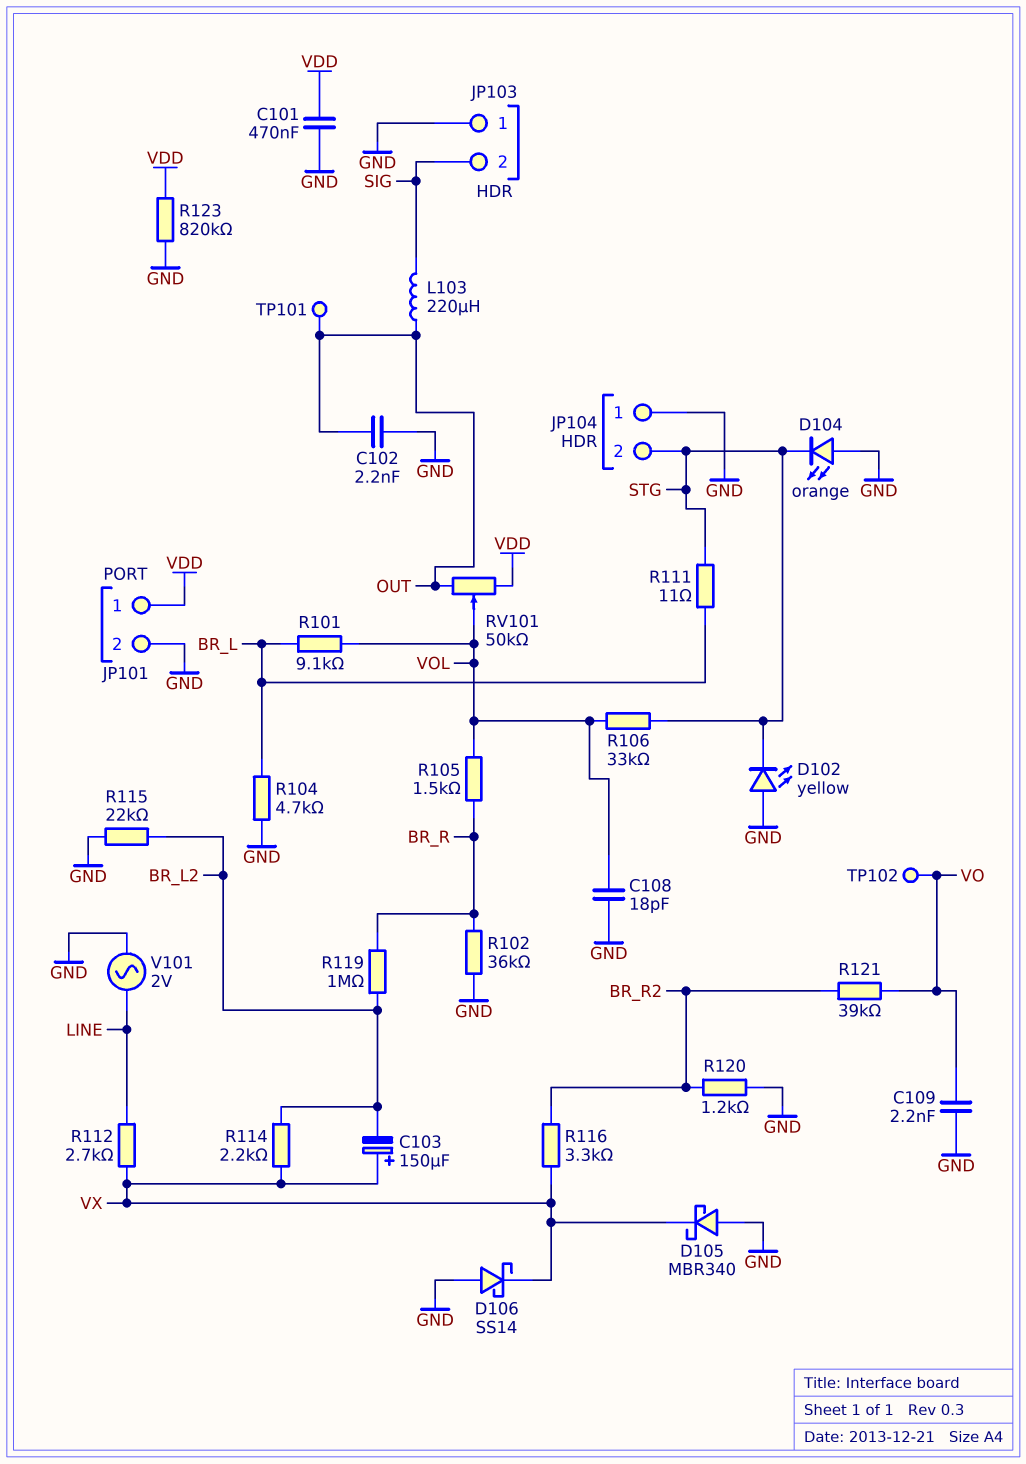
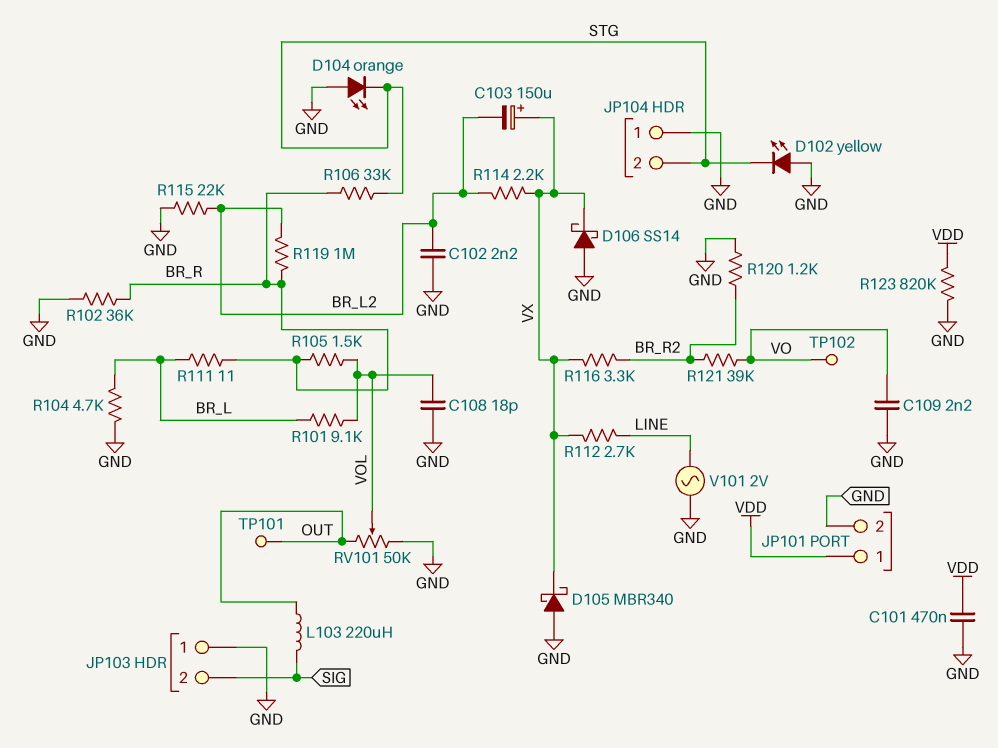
C102: 2.2nF (GND, OUT) -> 2.2nF (BR_L2, GND)
R106: 33k (STG, VOL) -> 33k (BR_R, STG)
R111: 11 (BR_L, STG) -> 11 (BR_L, BR_R)
RV101: 50k (OUT, VDD, wiper VOL) -> 50k (GND, OUT, wiper VOL)

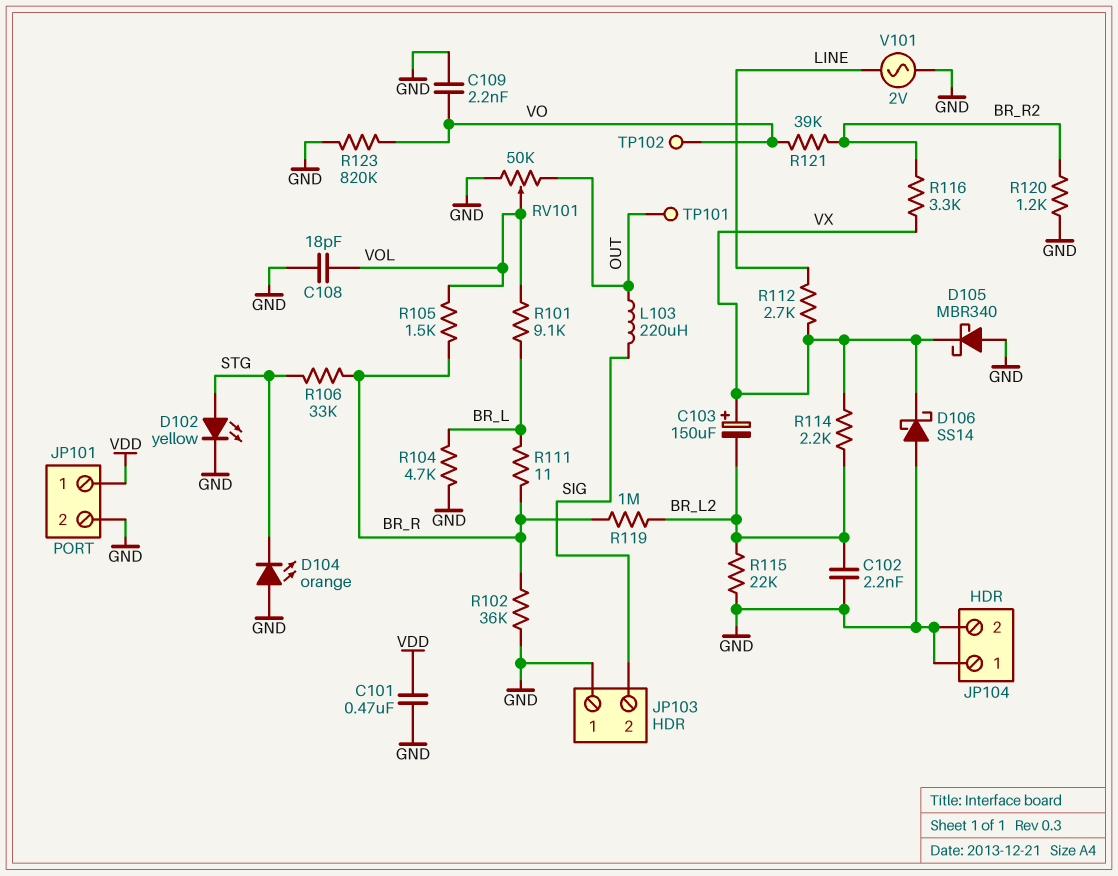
D102: LED yellow (A GND, K STG) -> LED yellow (A STG, K GND)
JP104 pin 2: STG -> GND
R123: 820k (GND, VDD) -> 820k (GND, VO)

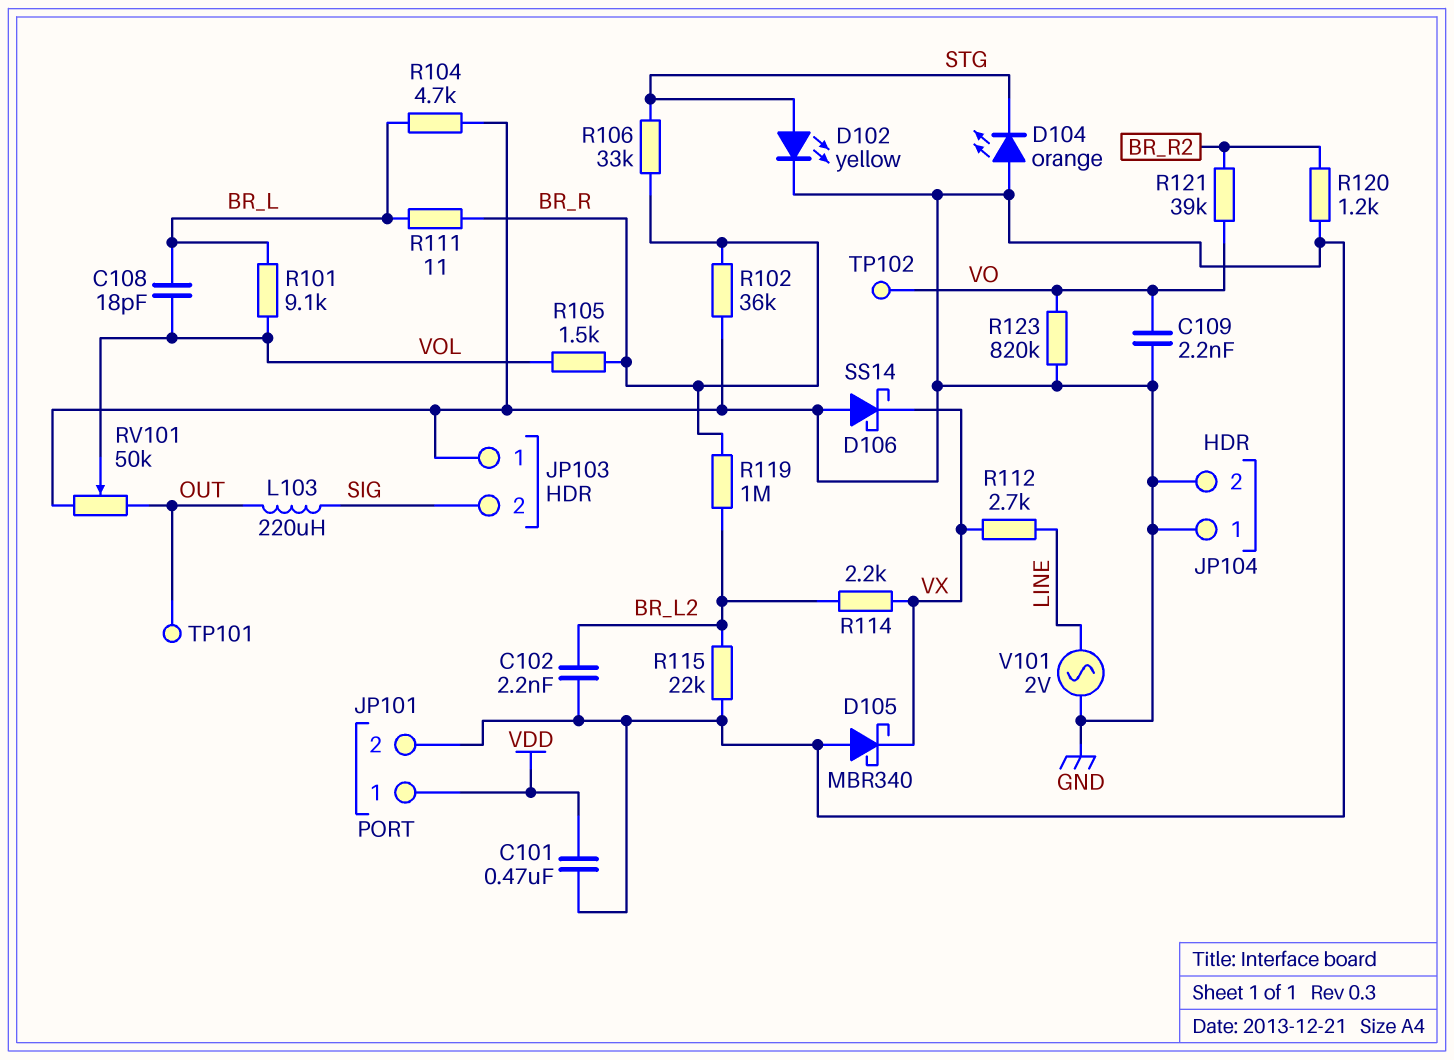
C103: 150uF (plus VX, minus BR_L2) -> none
C108: 18pF (GND, VOL) -> 18pF (BR_L, VOL)
R116: 3.3k (BR_R2, VX) -> none

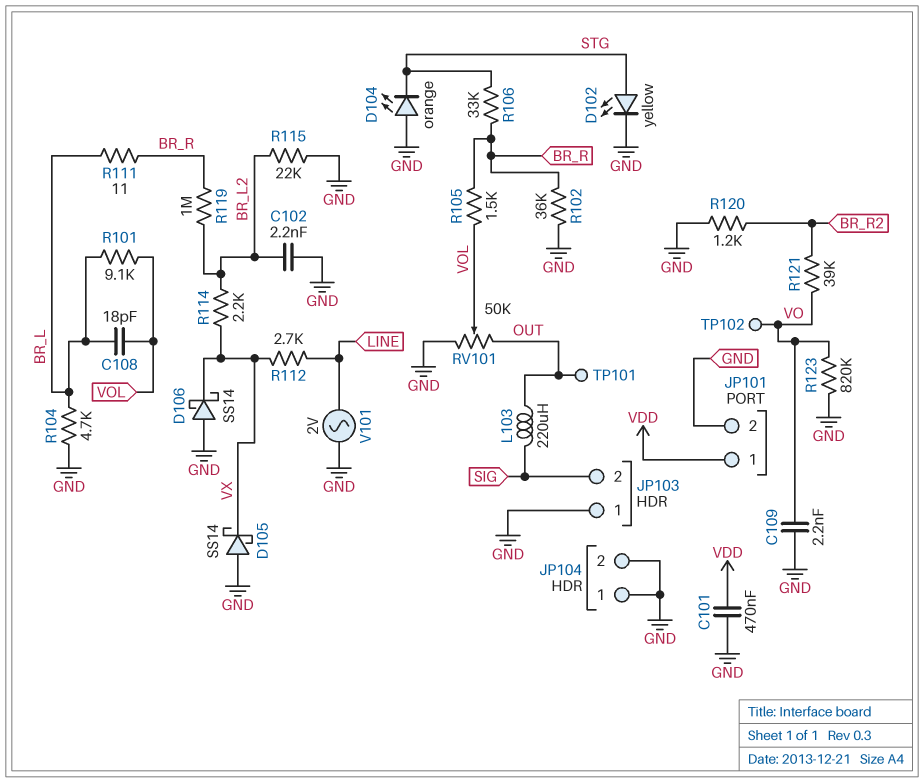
D105: schottky MBR340 (A GND, K VX) -> schottky SS14 (A GND, K VX)

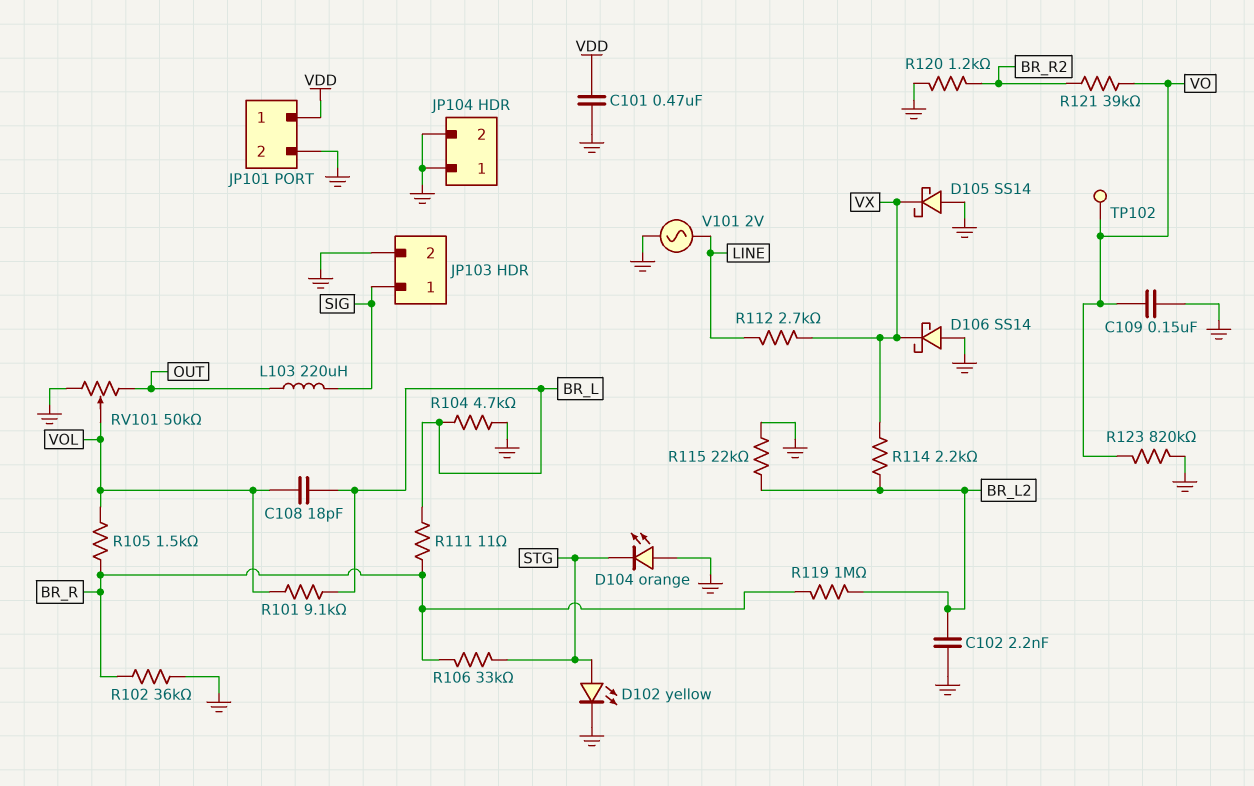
C109: 2.2nF (GND, VO) -> 150nF (GND, VO)
JP103 pin 1: GND -> SIG
JP103 pin 2: SIG -> GND
TP101: test point (OUT) -> none

